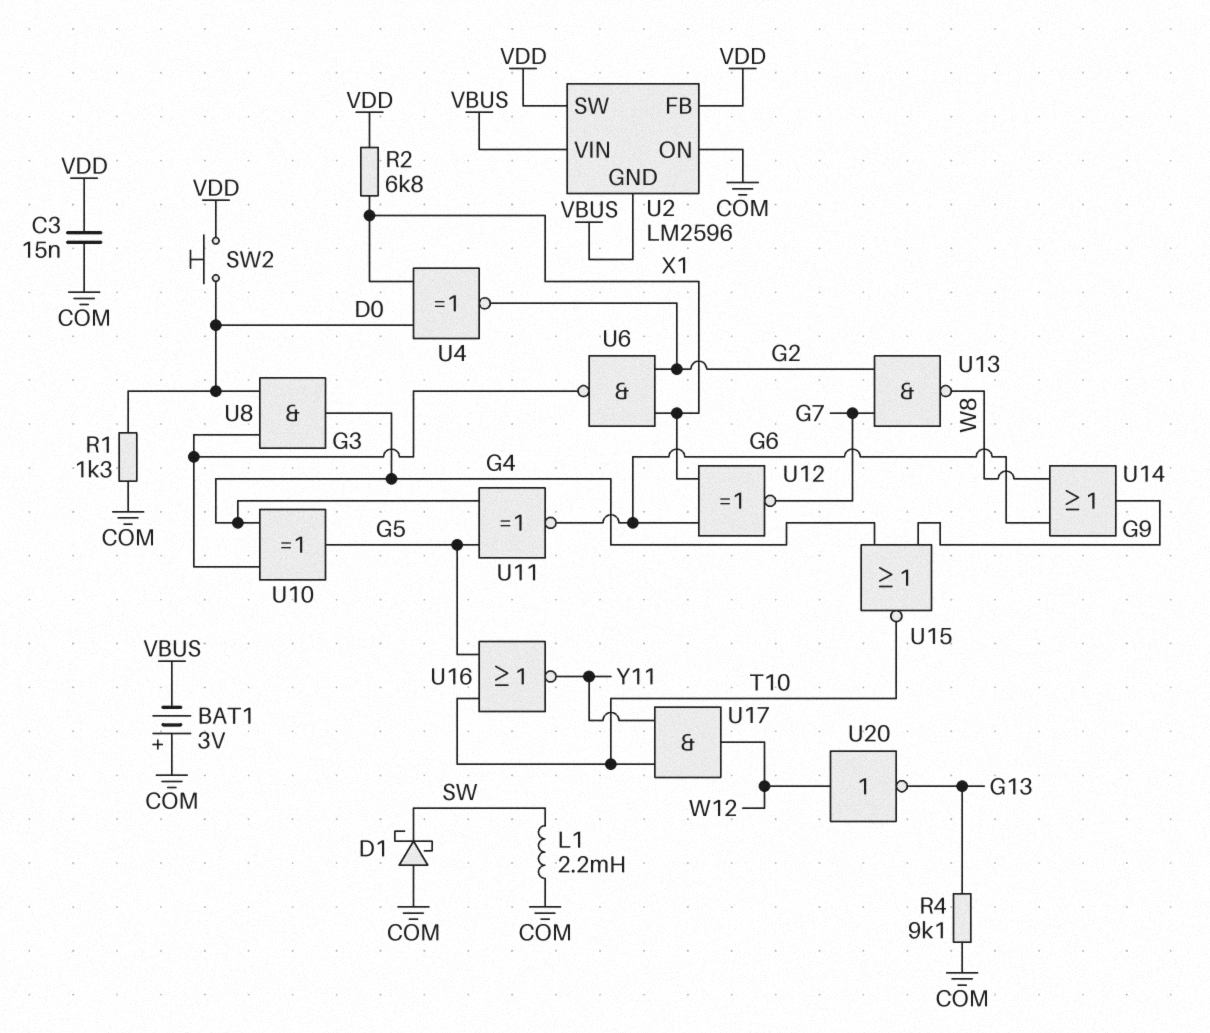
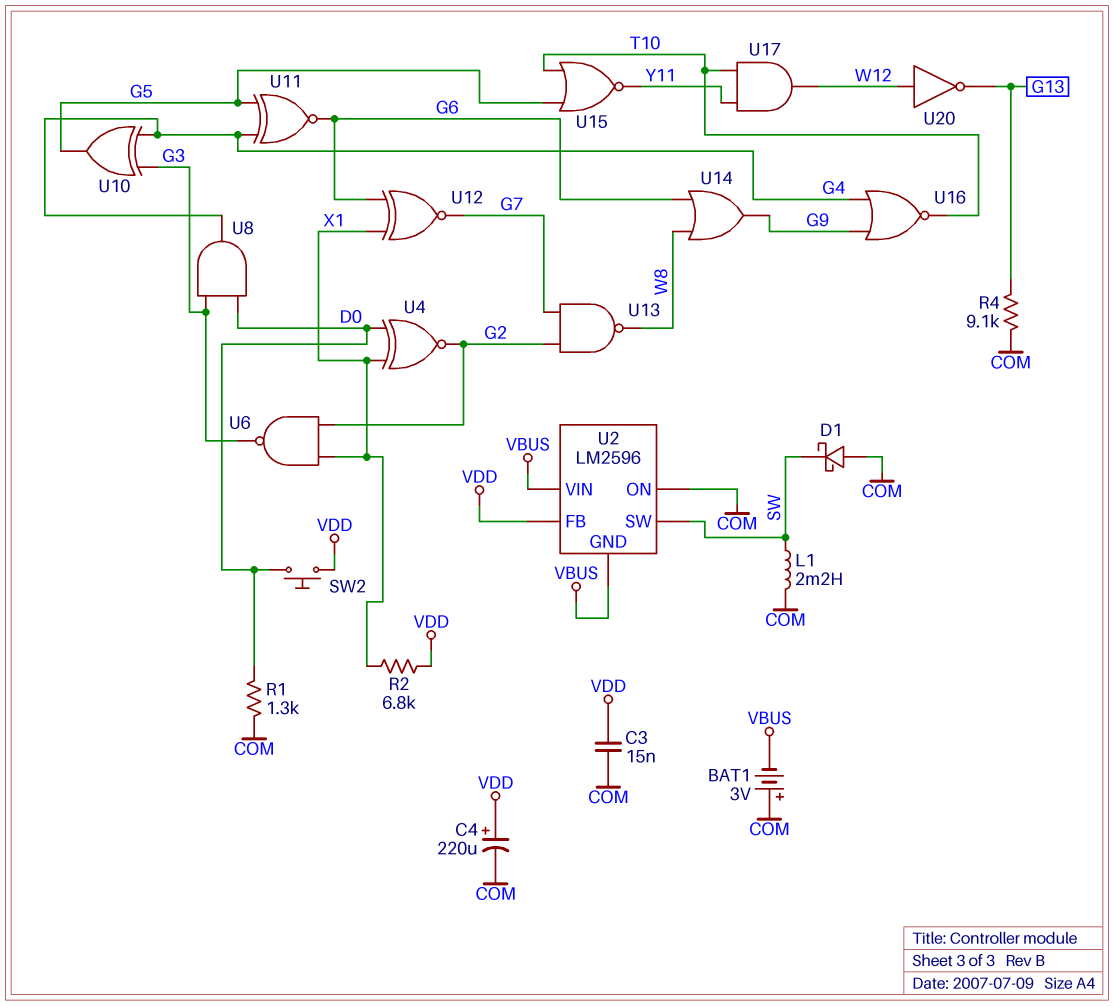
C4: none -> 220uF (plus VDD, minus COM)
U2 pin SW: VDD -> SW
U15: NOR (in G4, in G9, out T10) -> NOR (in G5, in T10, out Y11)
U16: NOR (in G5, in T10, out Y11) -> NOR (in G4, in G9, out T10)

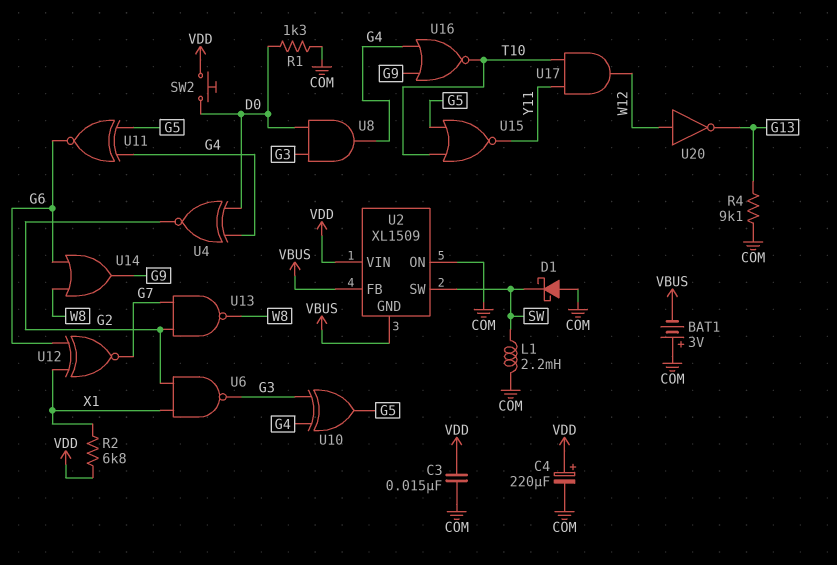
U2: LM2596 -> XL1509
U2 pin FB: VDD -> VBUS
U2 pin VIN: VBUS -> VDD
U4: XNOR (in D0, in X1, out G2) -> XNOR (in D0, in G4, out G2)

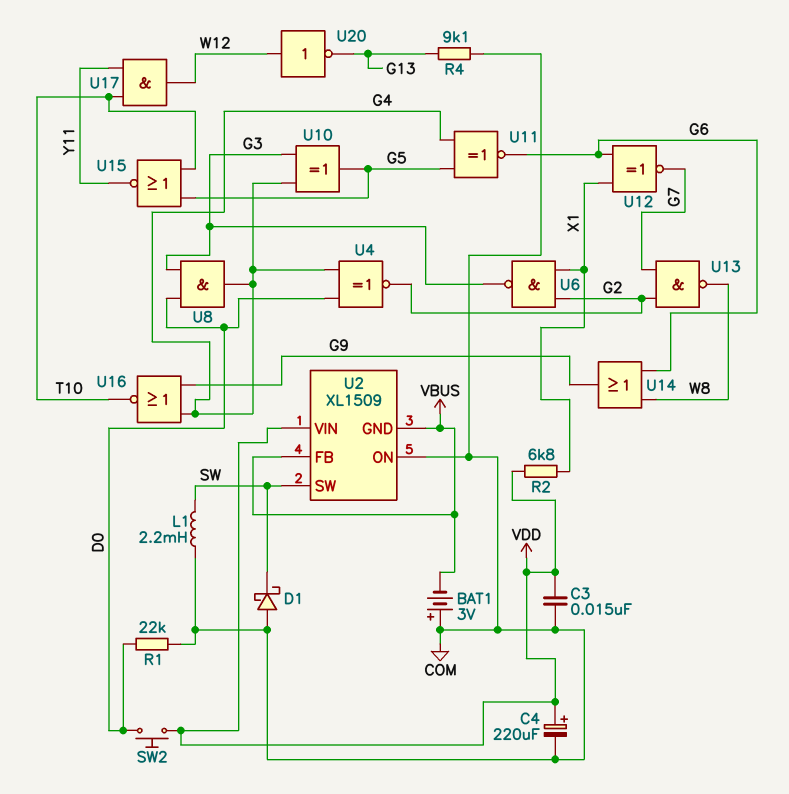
R1: 1.3k (COM, D0) -> 22k (COM, D0)

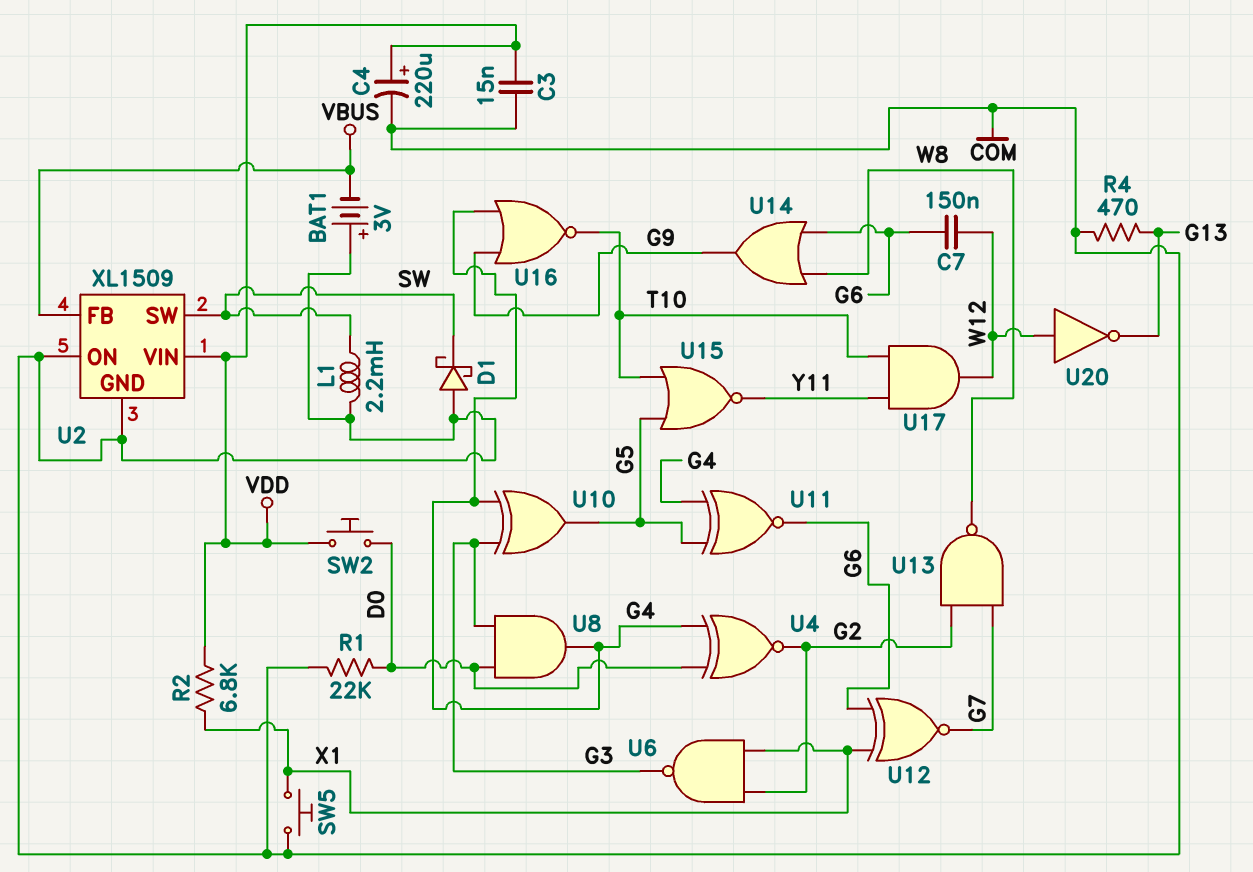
C7: none -> 150nF (G6, W12)
R4: 9.1k (COM, G13) -> 470 (COM, G13)
SW5: none -> button (COM, X1)
U2 pin GND: VBUS -> COM

